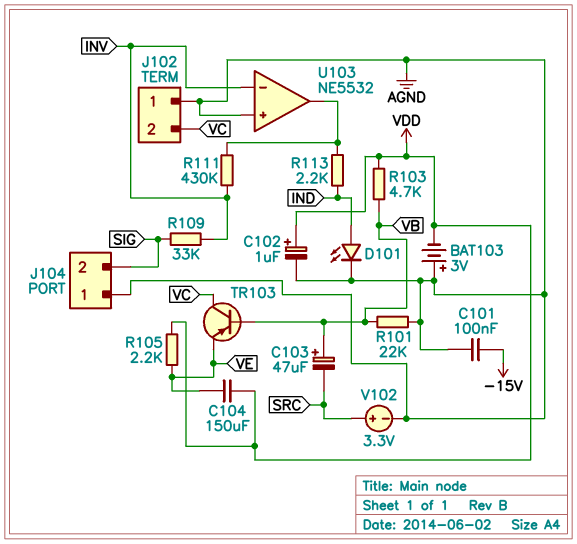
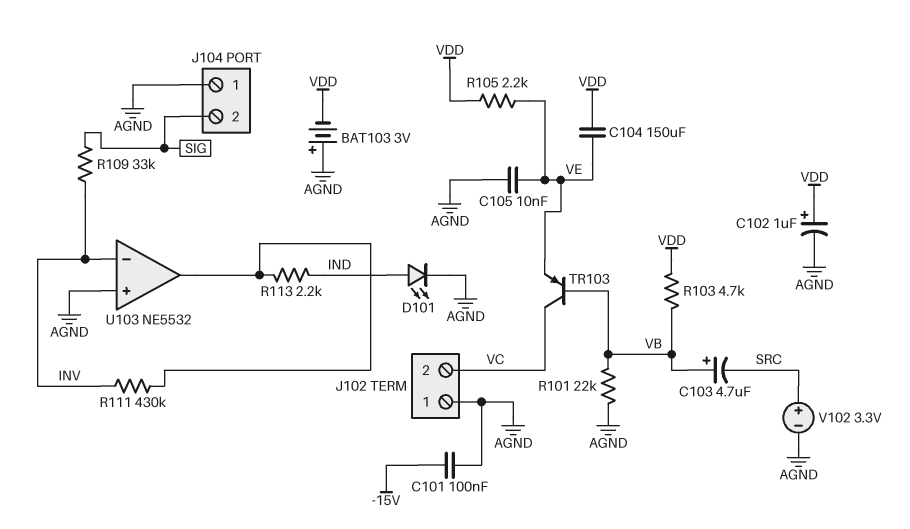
C103: 47uF (plus VB, minus SRC) -> 4.7uF (plus VB, minus SRC)
C105: none -> 10nF (AGND, VE)

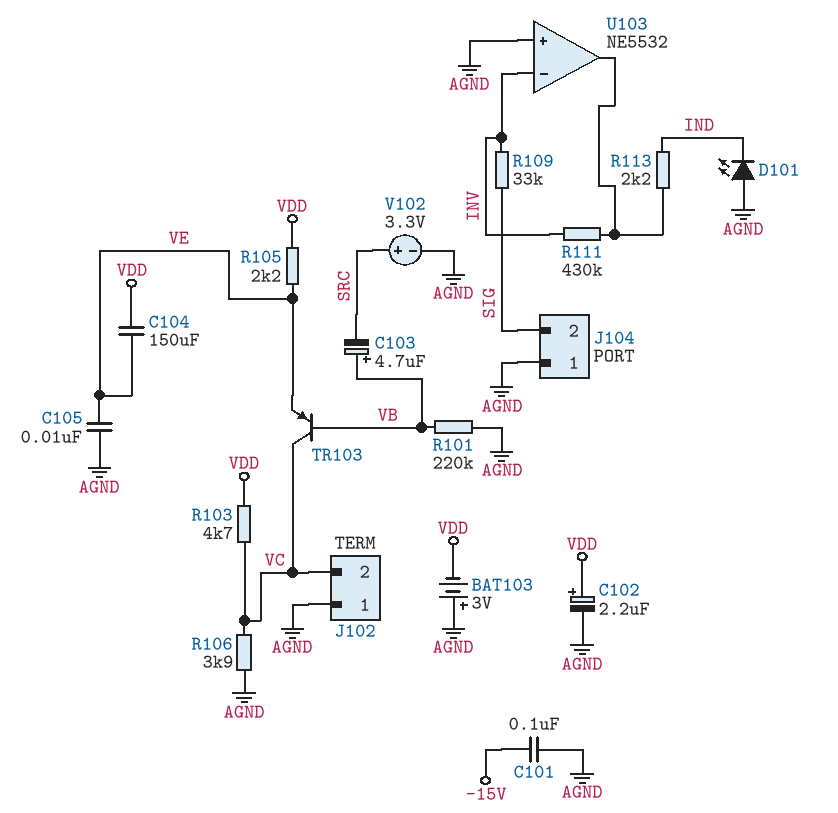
C102: 1uF (plus VDD, minus AGND) -> 2.2uF (plus VDD, minus AGND)
D101: LED (A IND, K AGND) -> LED (A AGND, K IND)
R101: 22k (AGND, VB) -> 220k (AGND, VB)
R103: 4.7k (VB, VDD) -> 4.7k (VC, VDD)
R106: none -> 3.9k (AGND, VC)

